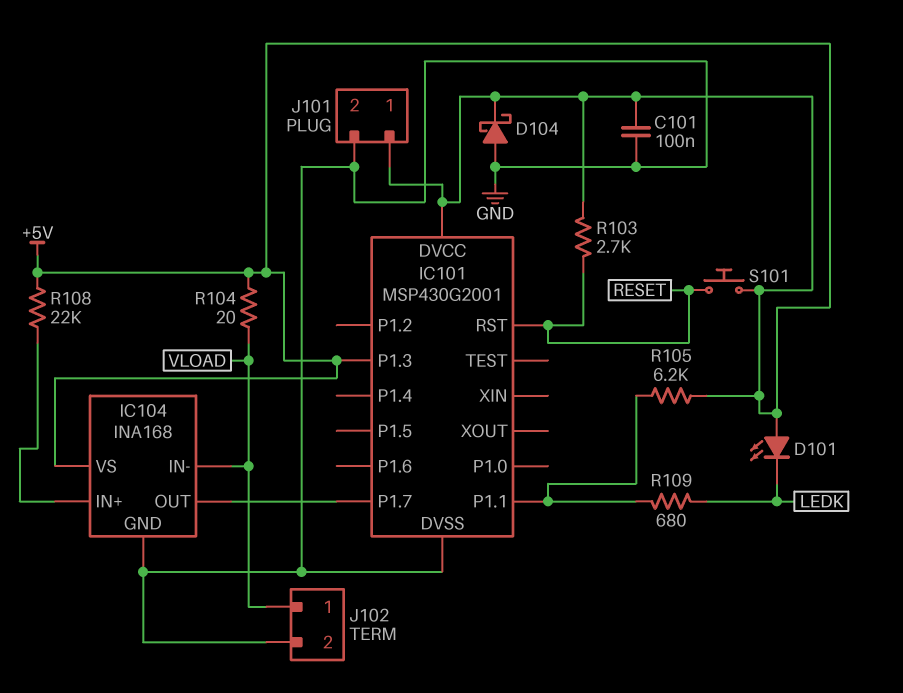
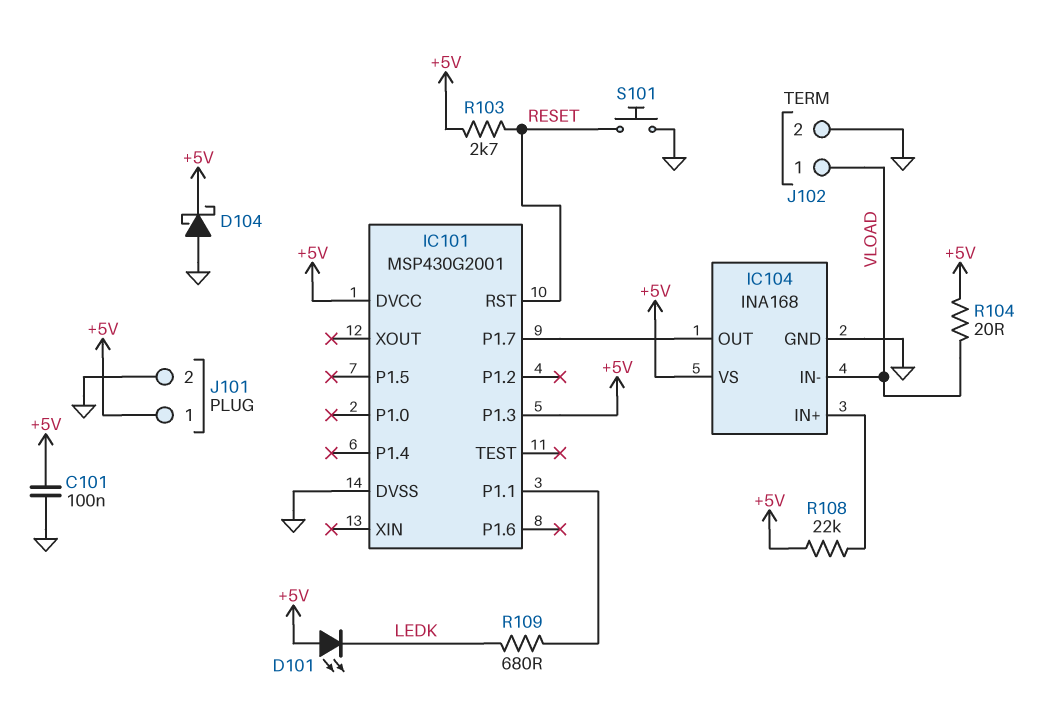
R105: 6.2k (+5V, IC101/P1.1) -> none
S101: button (+5V, RESET) -> button (GND, RESET)

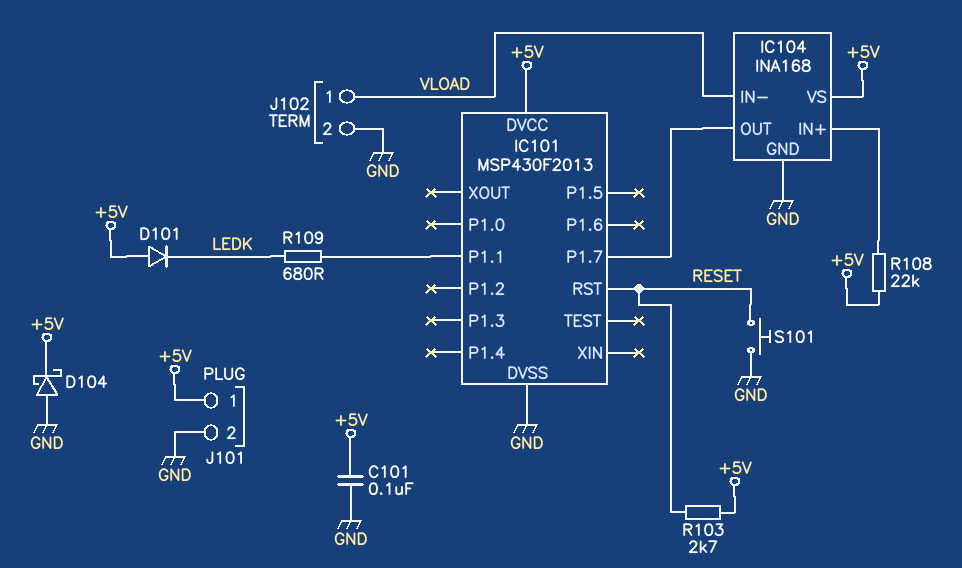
D101: LED (A +5V, K LEDK) -> diode (A +5V, K LEDK)
IC101: MSP430G2001 -> MSP430F2013
IC101 pin P1.3: +5V -> none
R104: 20 (+5V, VLOAD) -> none

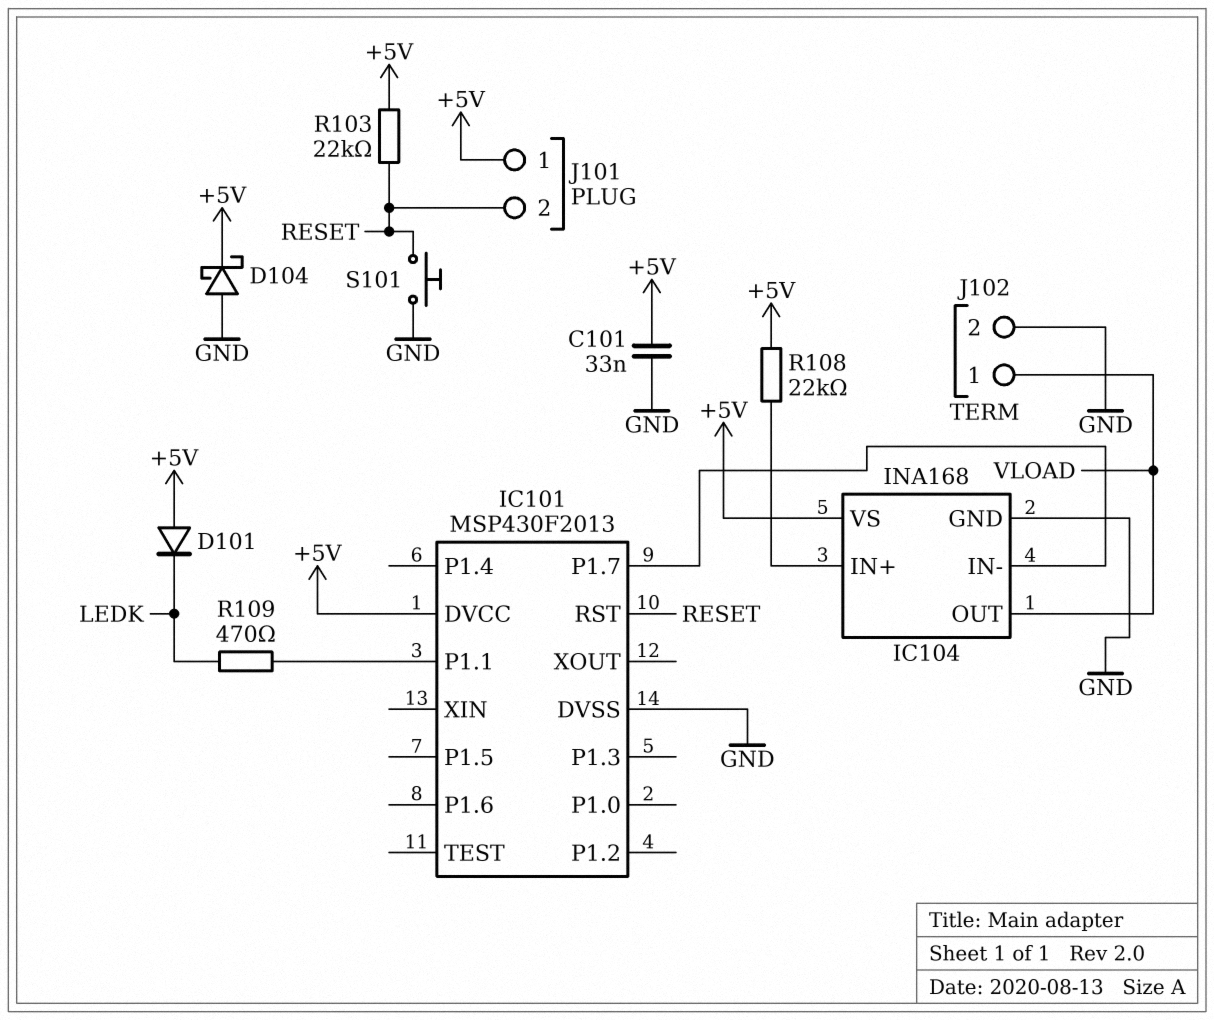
C101: 100nF (+5V, GND) -> 33nF (+5V, GND)
IC104 pin IN-: VLOAD -> IC101/P1.7
IC104 pin OUT: IC101/P1.7 -> VLOAD
J101 pin 2: GND -> RESET
R103: 2.7k (+5V, RESET) -> 22k (+5V, RESET)
R109: 680 (IC101/P1.1, LEDK) -> 470 (IC101/P1.1, LEDK)

